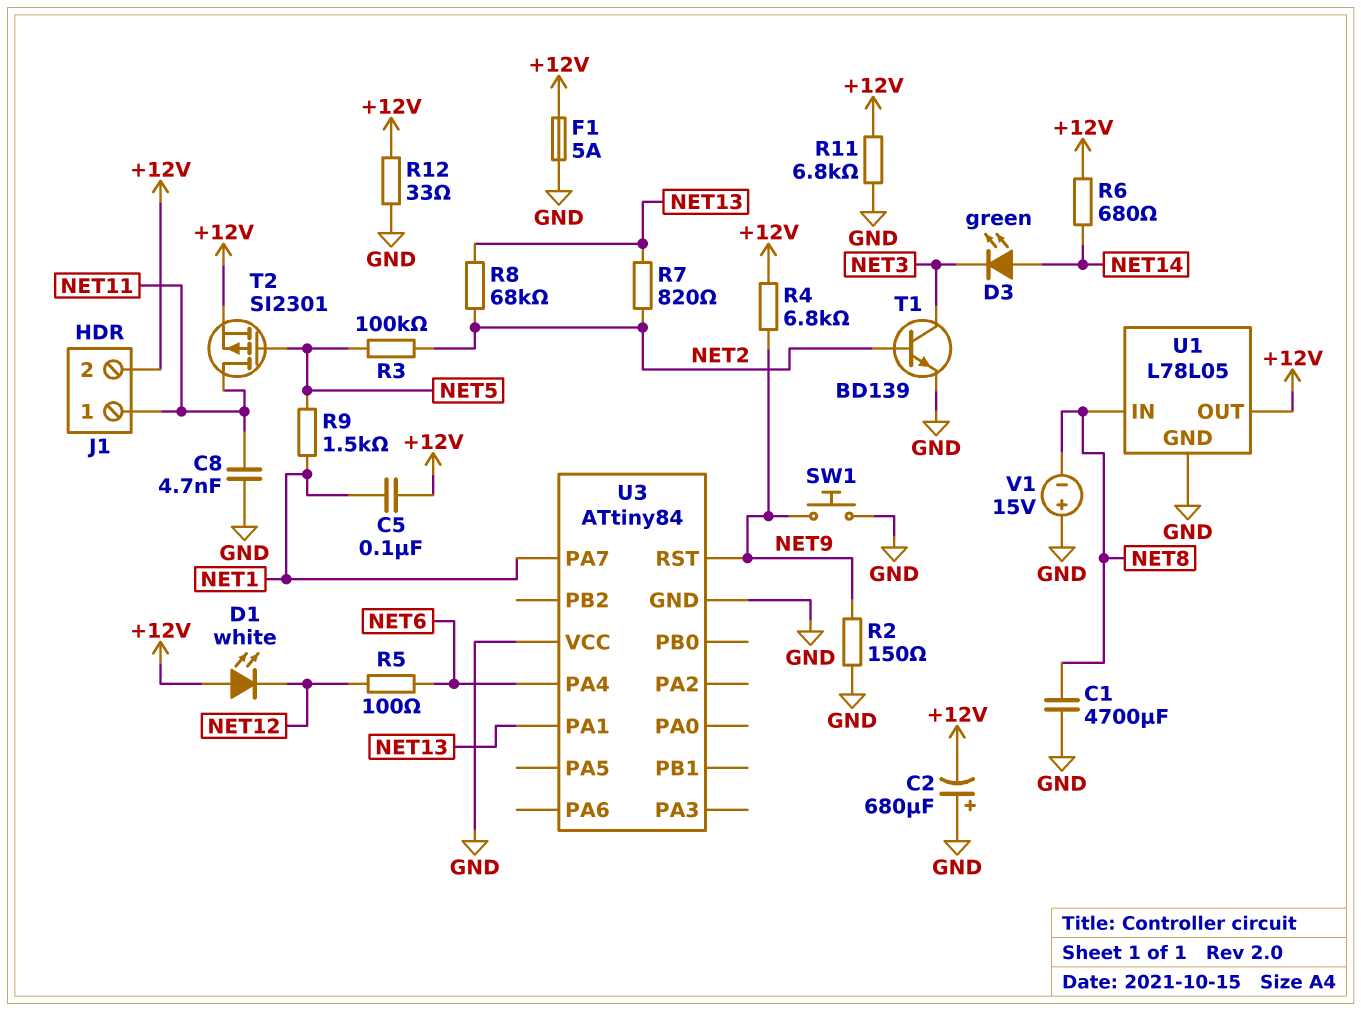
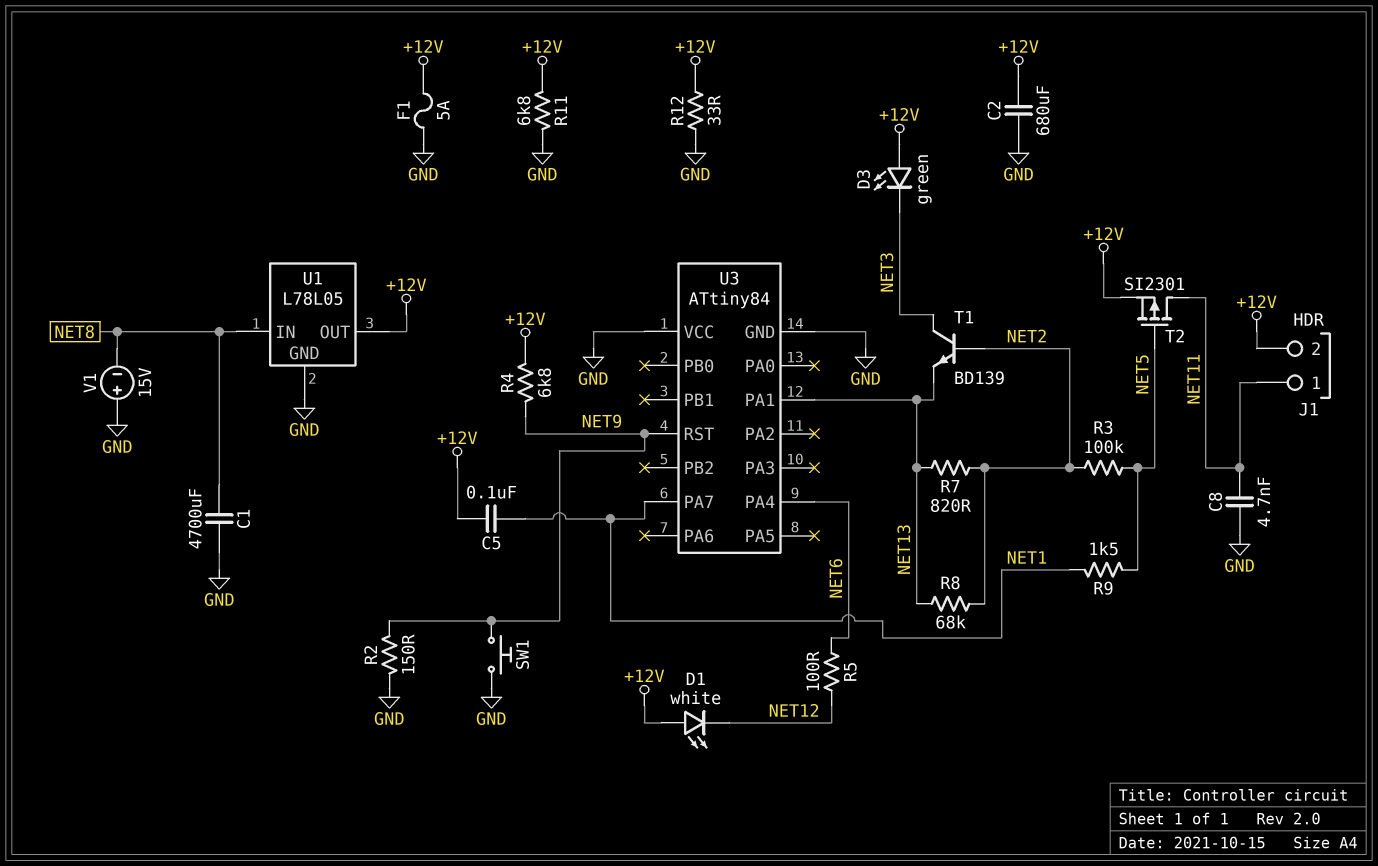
C2: 680uF (plus GND, minus +12V) -> 680uF (+12V, GND)
D3: LED green (A NET14, K NET3) -> LED green (A +12V, K NET3)
R6: 680 (+12V, NET14) -> none
T1: NPN BD139 (B NET2, C NET3, E GND) -> NPN BD139 (B NET2, C NET3, E NET13)

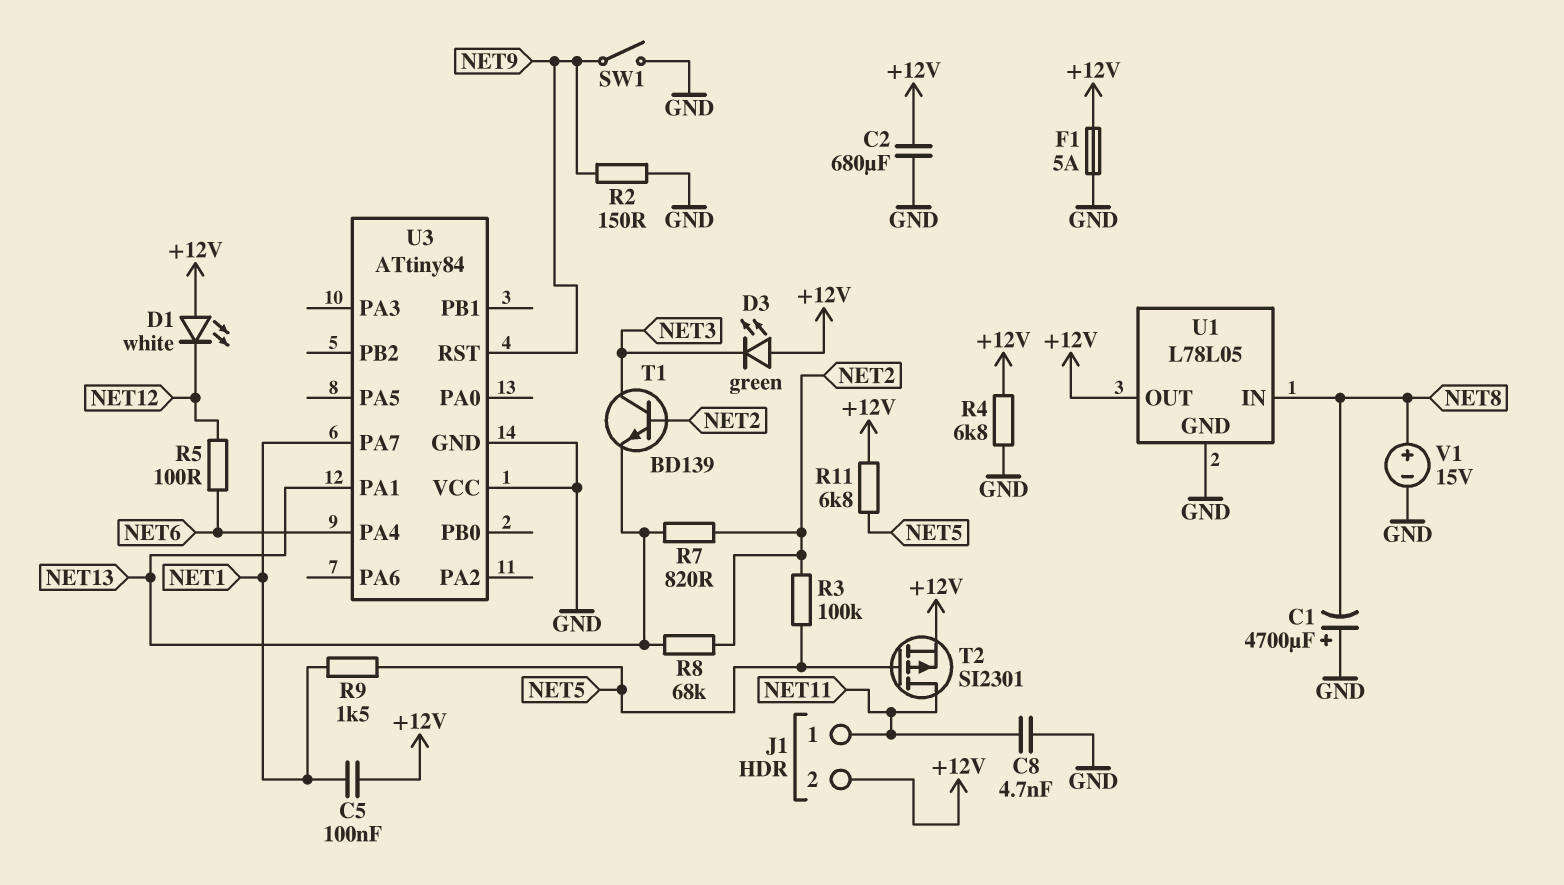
C1: 4700uF (GND, NET8) -> 4700uF (plus GND, minus NET8)
R4: 6.8k (+12V, NET9) -> 6.8k (+12V, GND)
R11: 6.8k (+12V, GND) -> 6.8k (+12V, NET5)
R12: 33 (+12V, GND) -> none
SW1: button (GND, NET9) -> switch (GND, NET9)
V1: 15V (plus GND, minus NET8) -> 15V (plus NET8, minus GND)

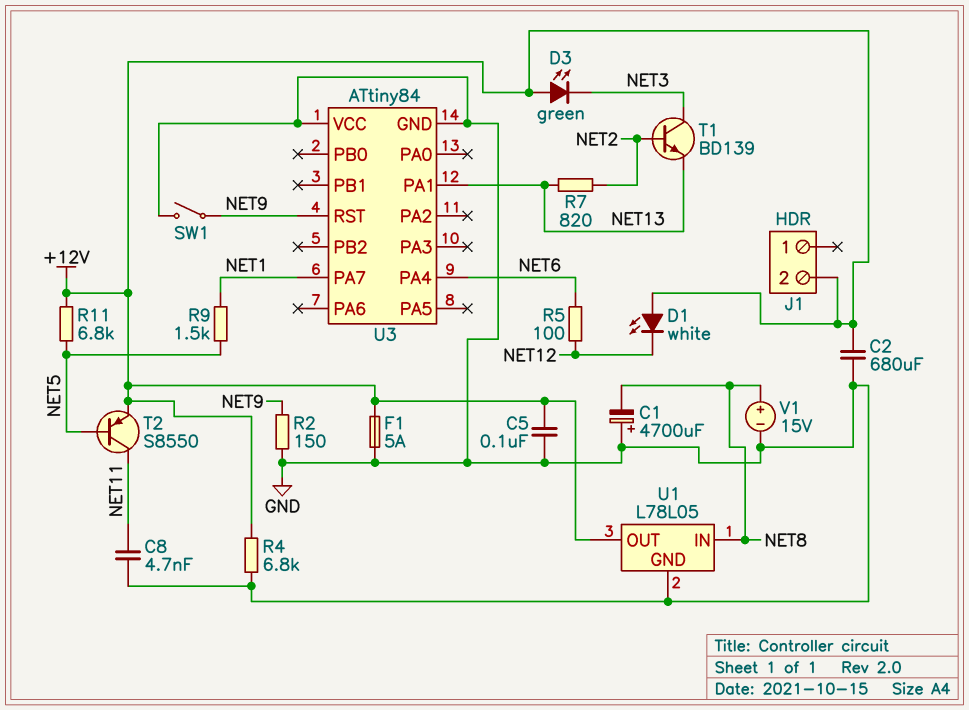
C5: 100nF (+12V, NET1) -> 100nF (+12V, GND)
J1 pin 1: NET11 -> none
R3: 100k (NET2, NET5) -> none
R8: 68k (NET2, NET13) -> none
T2: PMOS SI2301 (G NET5, D NET11, S +12V) -> PNP S8550 (B NET5, C NET11, E +12V)

